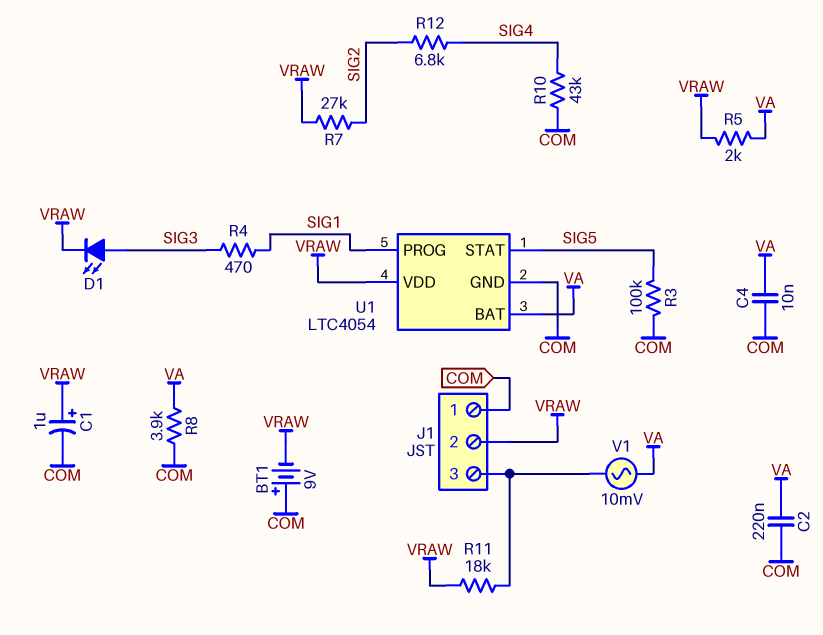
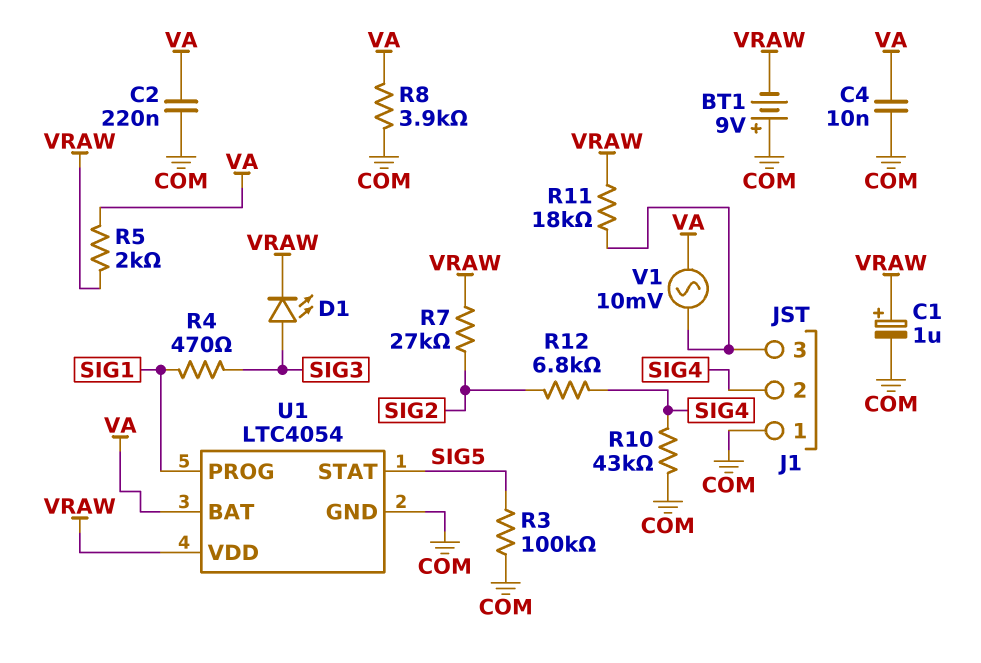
J1 pin 2: VRAW -> SIG4

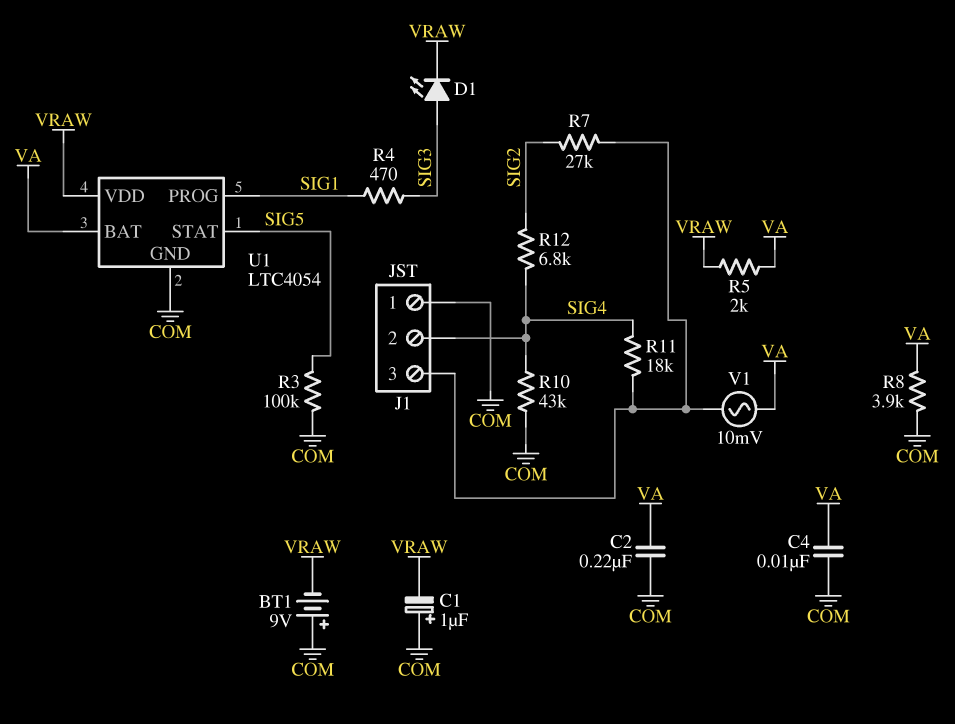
C1: 1uF (plus VRAW, minus COM) -> 1uF (plus COM, minus VRAW)
R7: 27k (SIG2, VRAW) -> 27k (J1/3, SIG2)
R11: 18k (J1/3, VRAW) -> 18k (J1/3, SIG4)

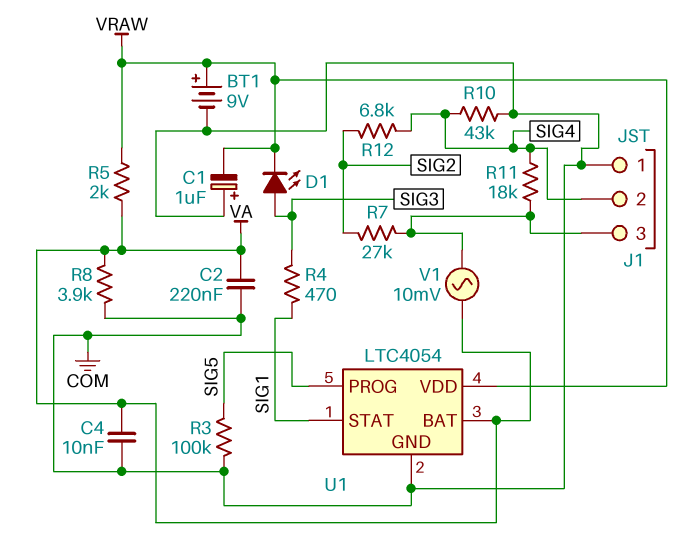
BT1: 9V (plus COM, minus VRAW) -> 9V (plus VRAW, minus COM)
U1 pin PROG: SIG1 -> SIG5
U1 pin STAT: SIG5 -> SIG1

